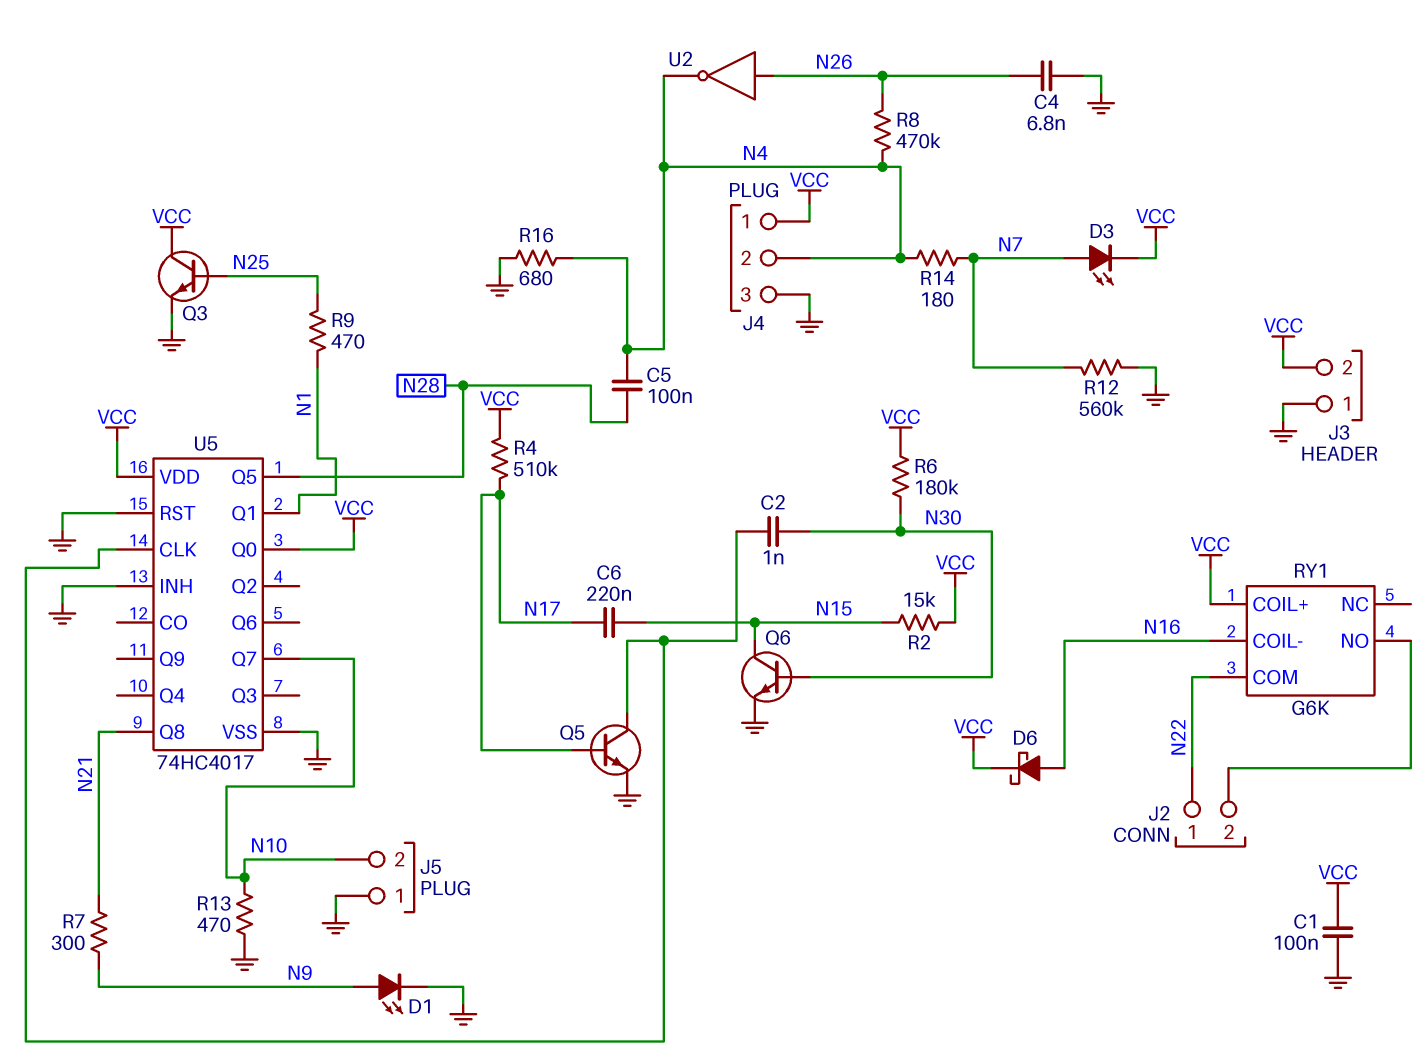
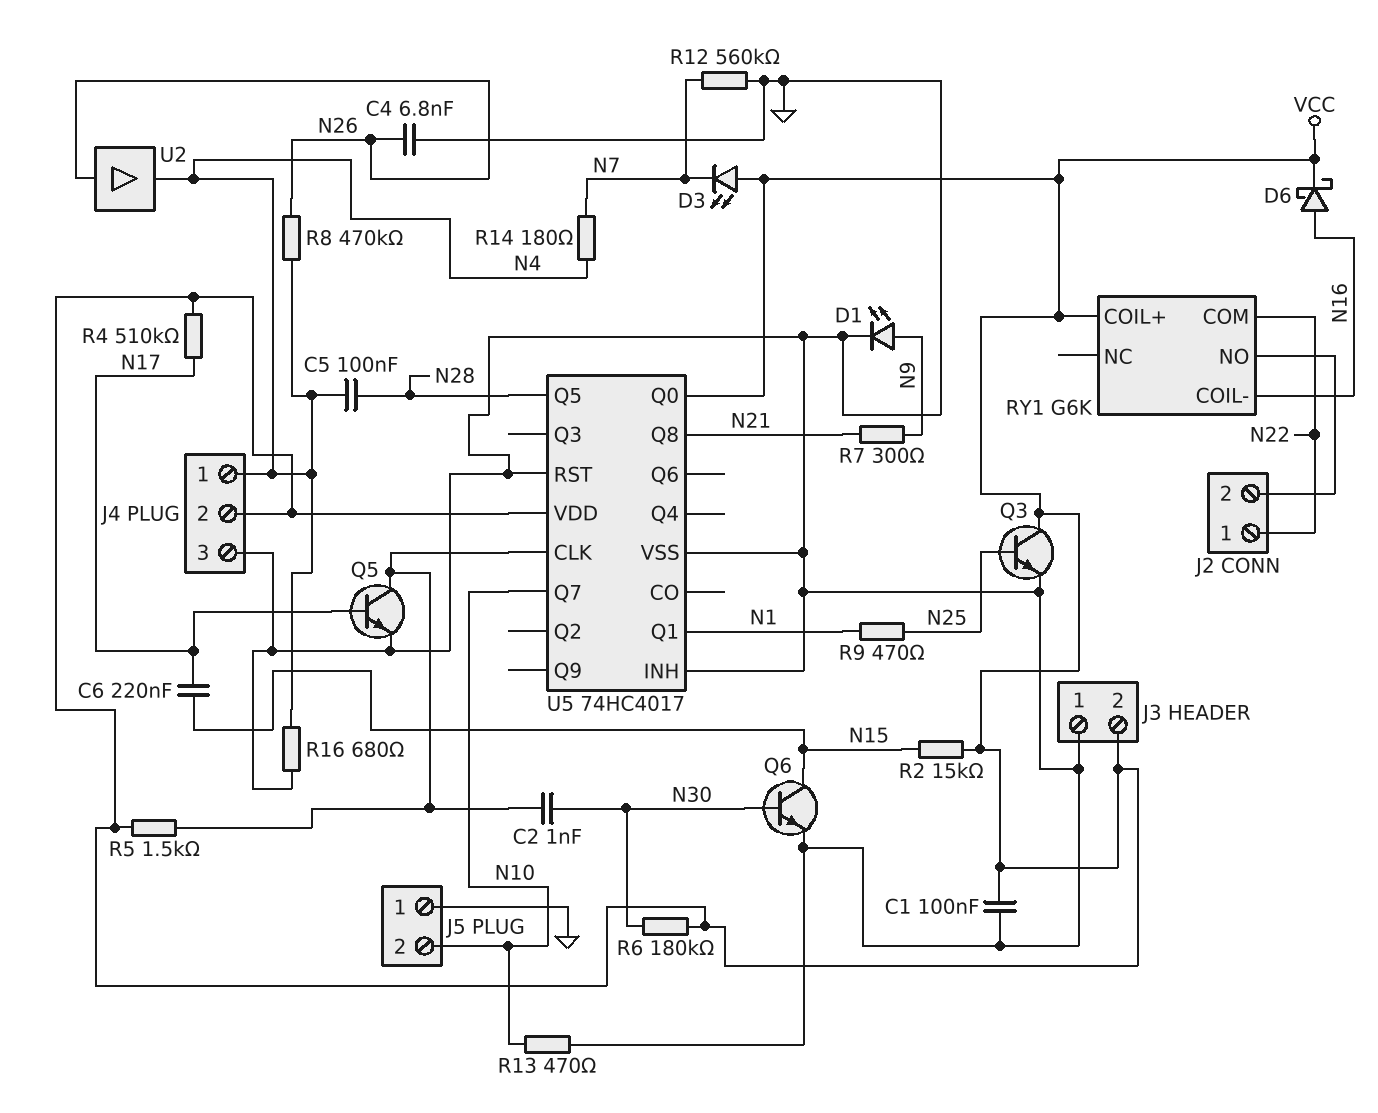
D3: LED (A N7, K VCC) -> LED (A VCC, K N7)
J4 pin 1: VCC -> N4
J4 pin 2: N4 -> VCC
R5: none -> 1.5k (U5/CLK, VCC)
U2: NOT (in N26, out N4) -> buffer (in N26, out N4)

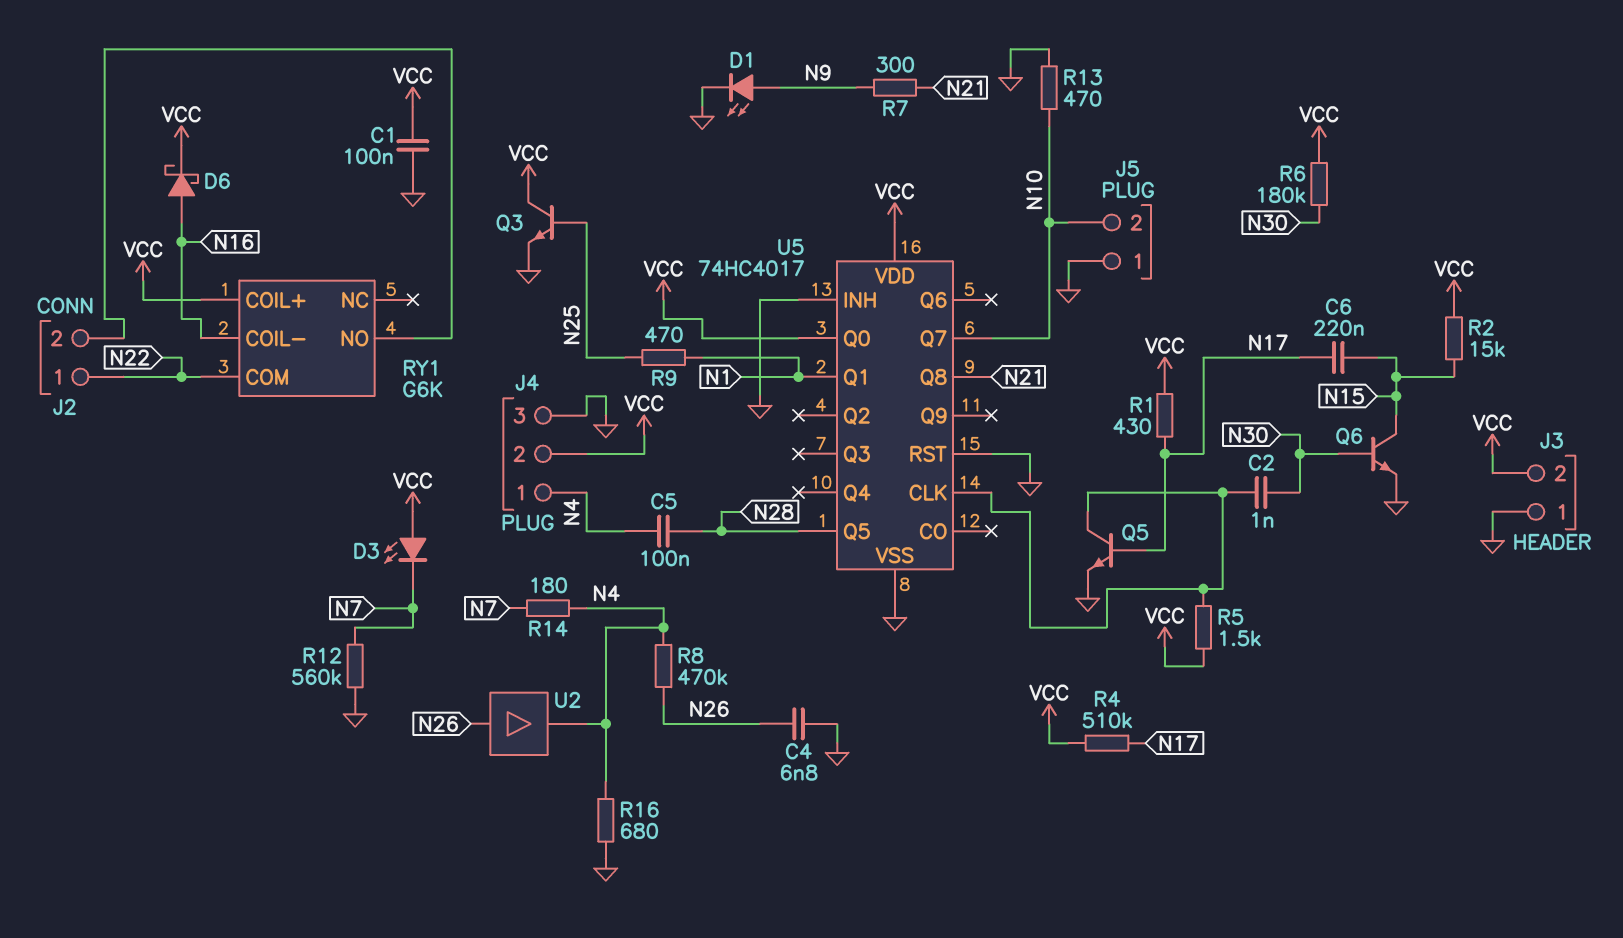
R1: none -> 430 (N17, VCC)

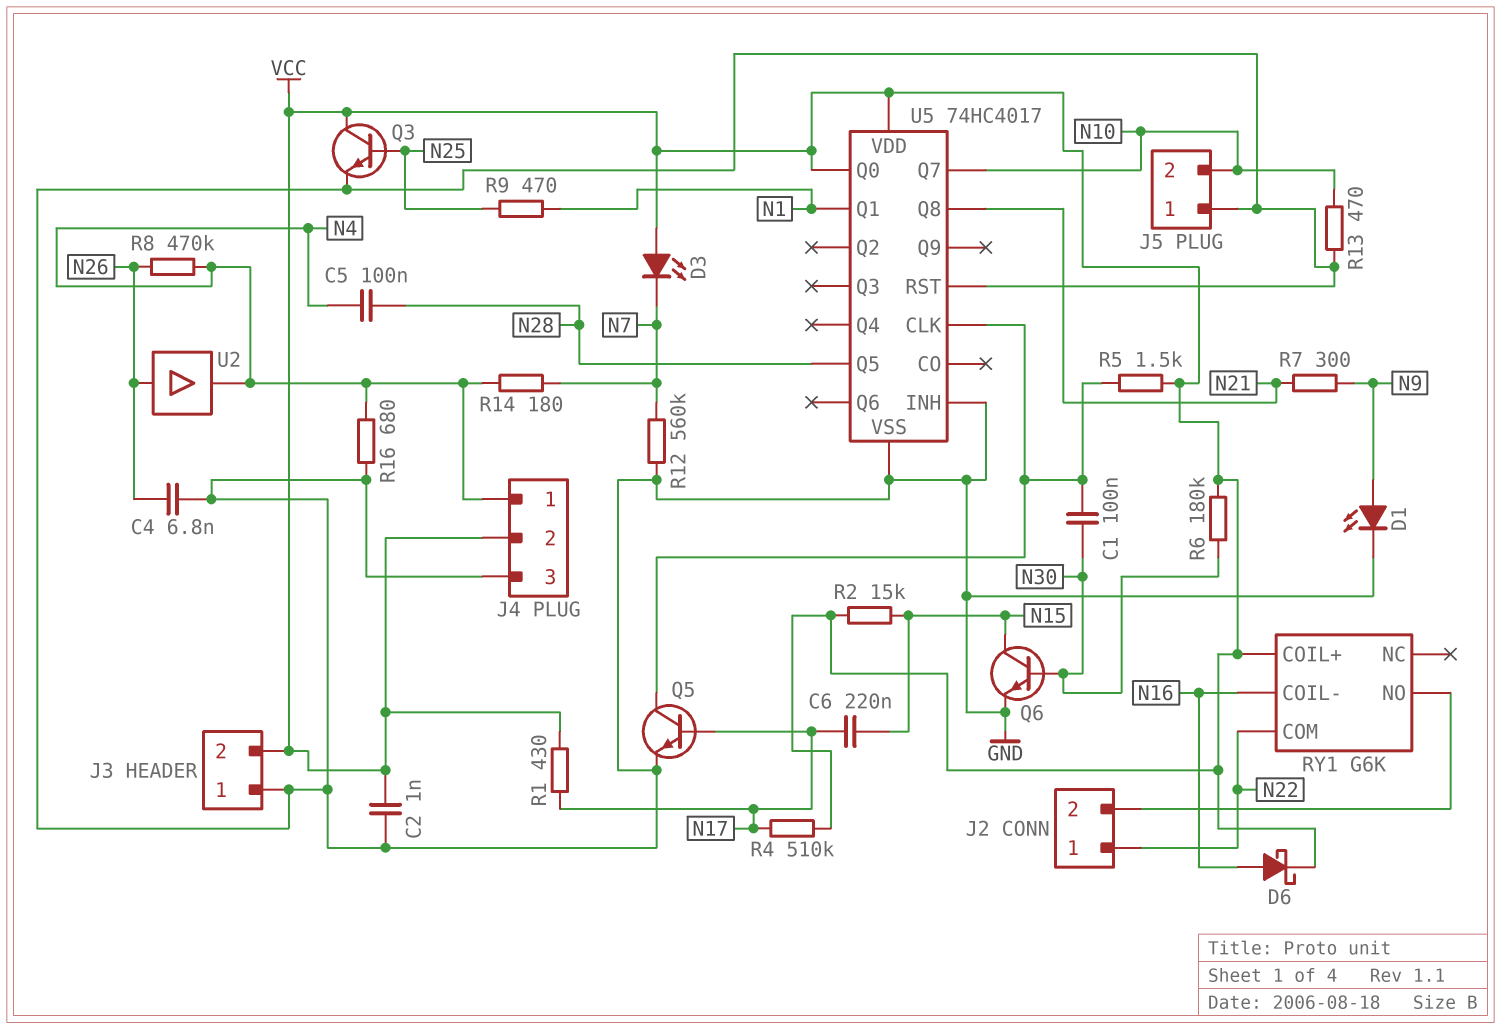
C1: 100nF (GND, VCC) -> 100nF (N30, U5/CLK)
C2: 1nF (N30, U5/CLK) -> 1nF (GND, VCC)

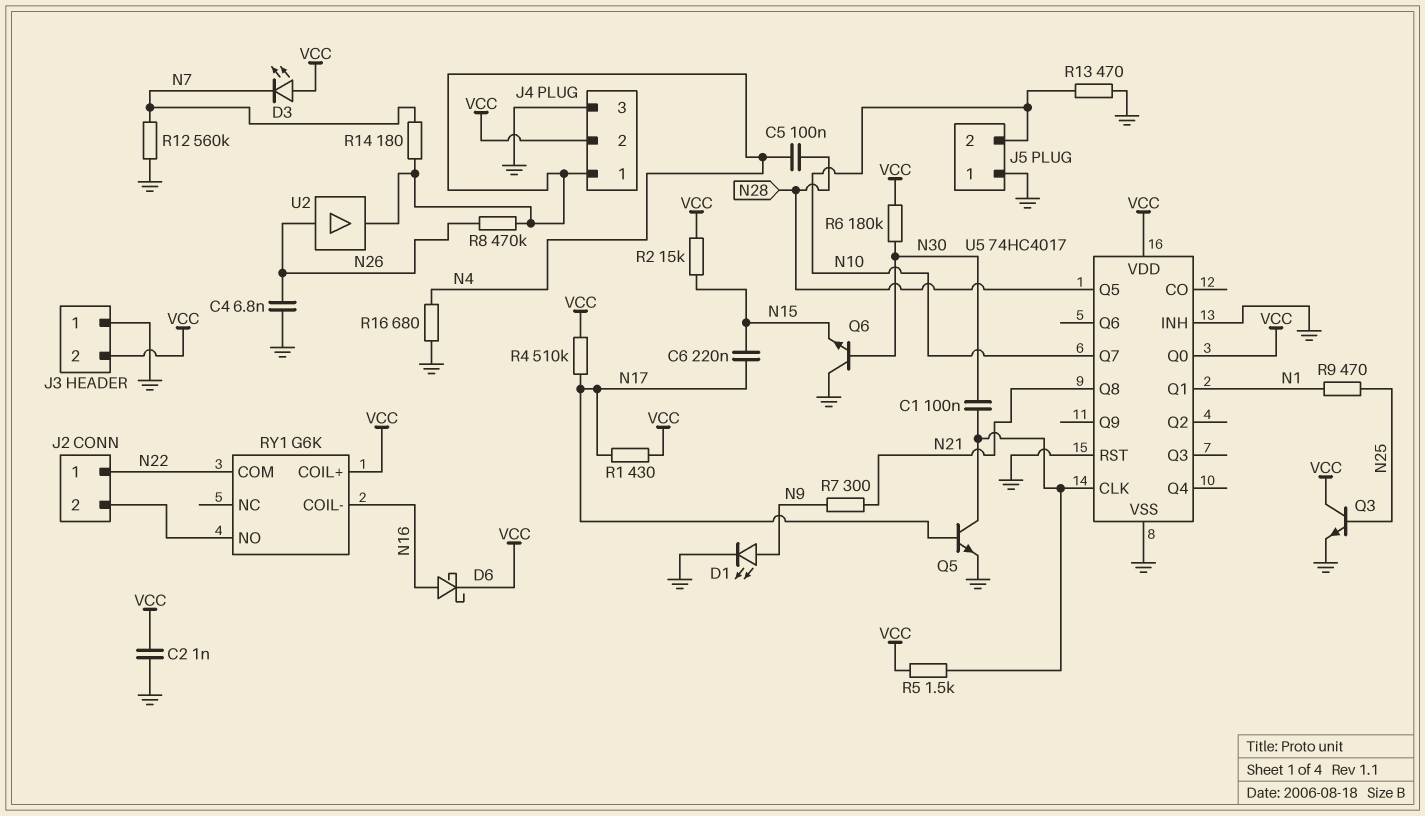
Q6: NPN (B N30, C N15, E GND) -> NPN (B N30, C GND, E N15)

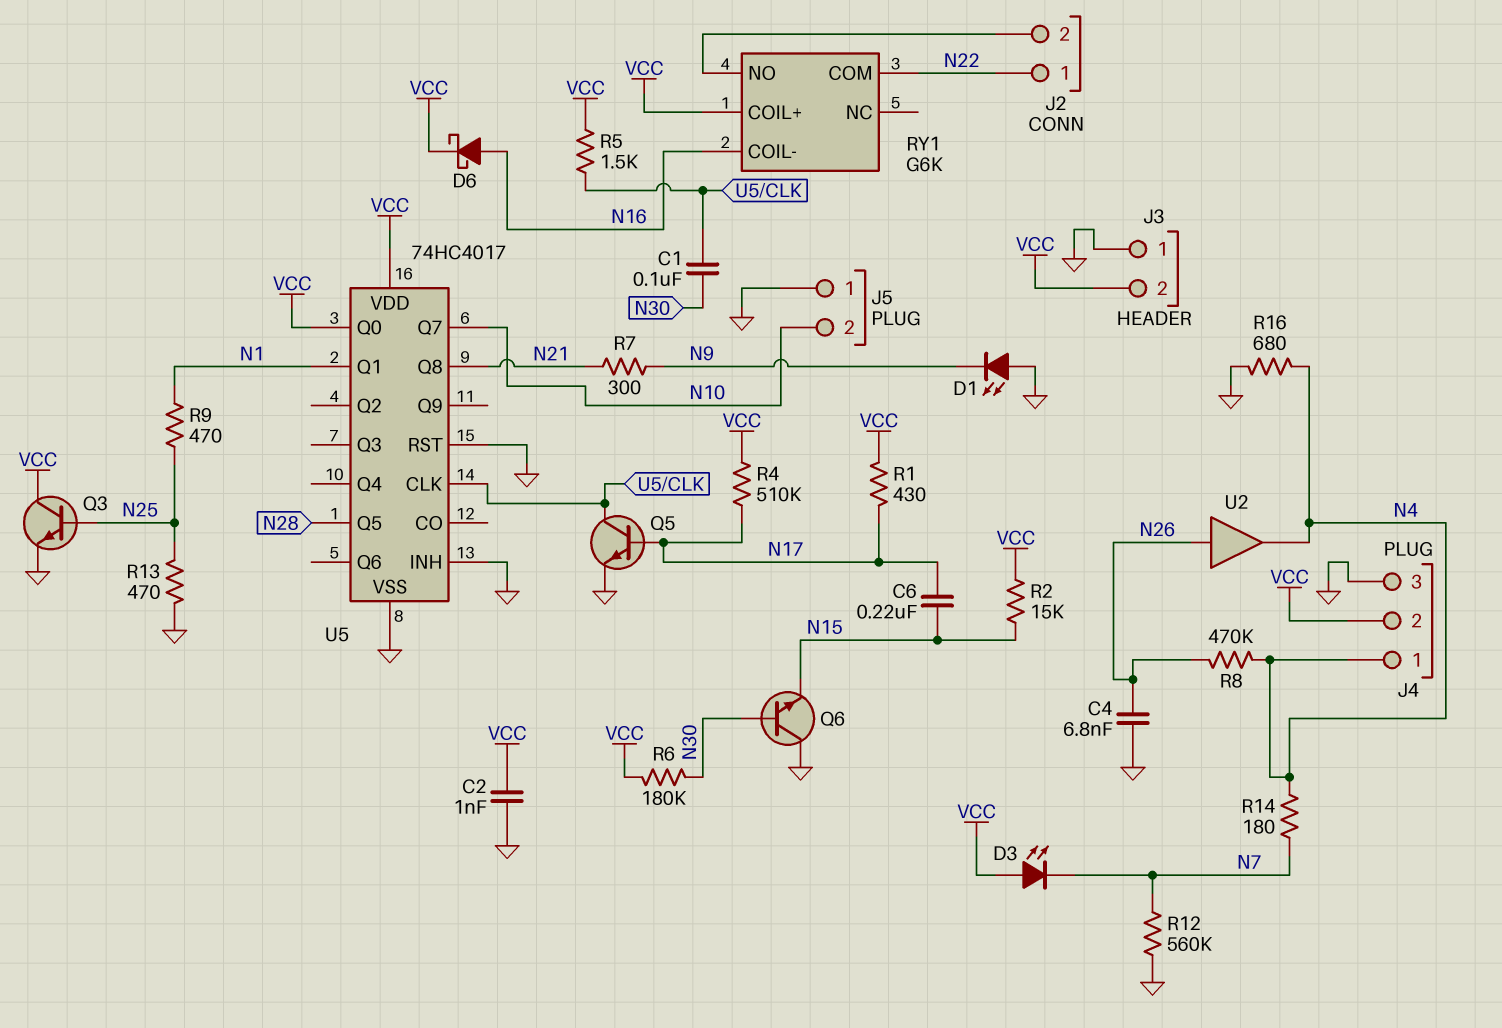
C5: 100nF (N4, N28) -> none
D1: LED (A N9, K GND) -> LED (A GND, K N9)
R13: 470 (GND, N10) -> 470 (GND, N25)

